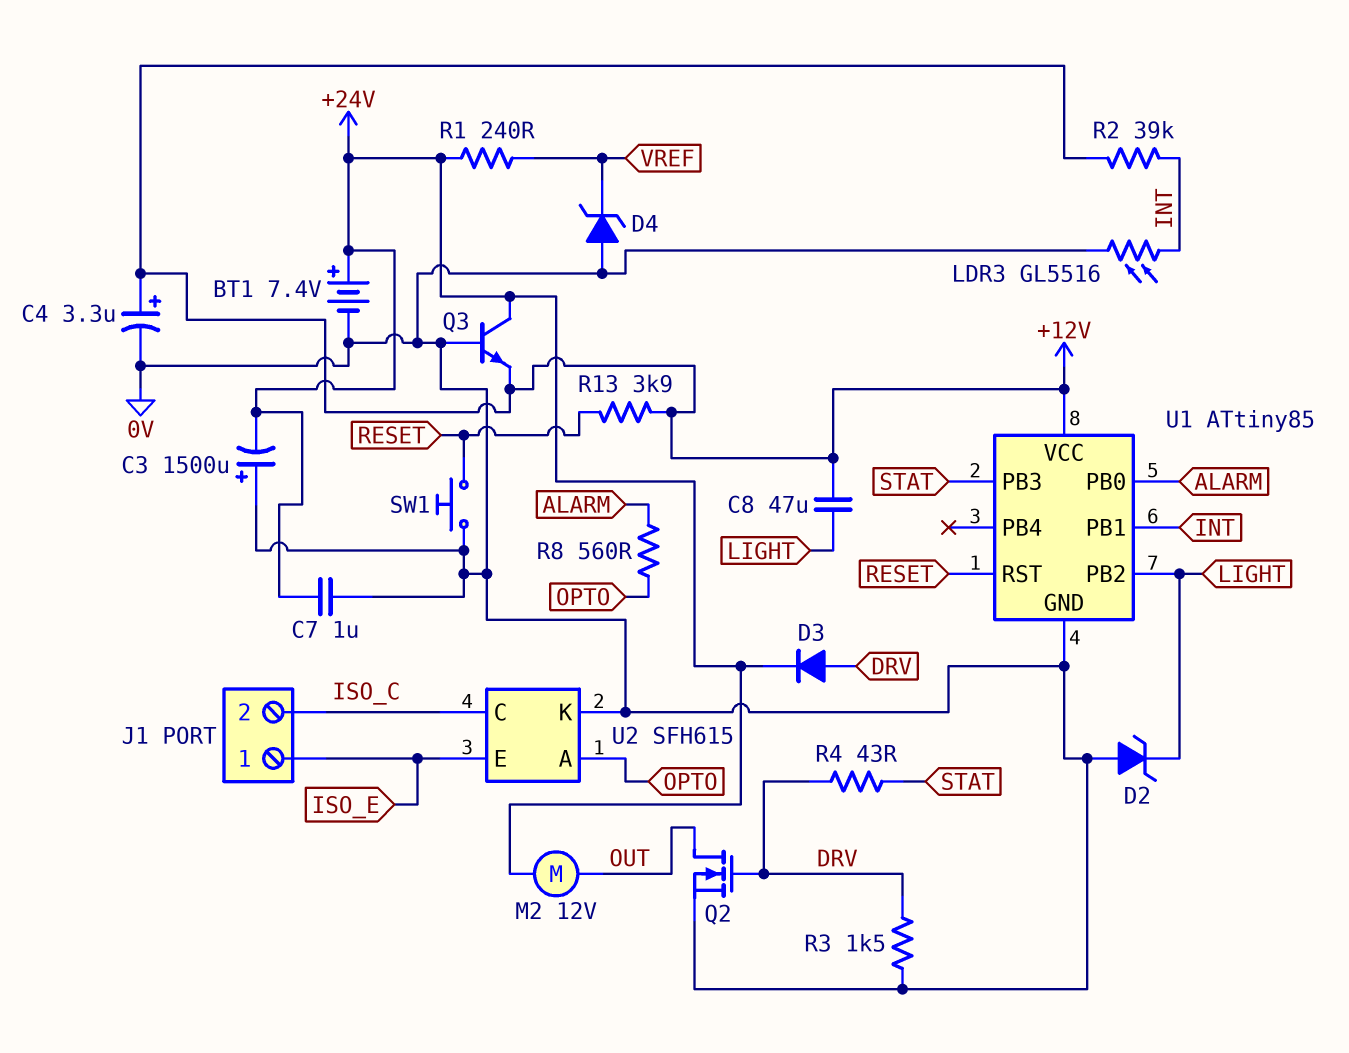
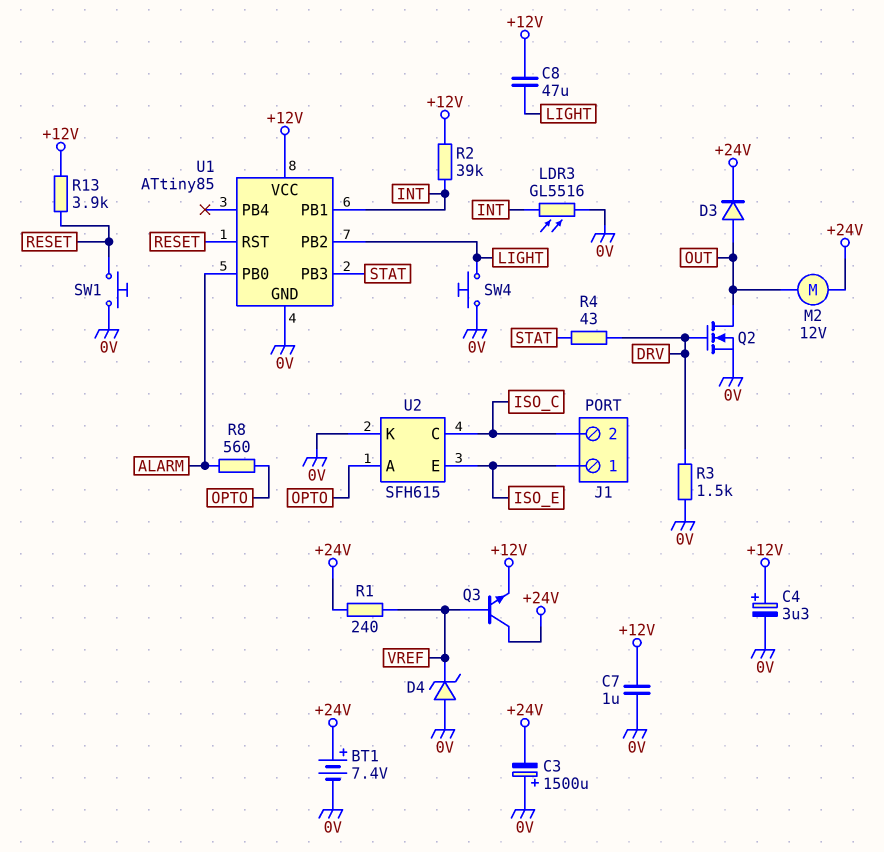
C7: 1uF (+24V, 0V) -> 1uF (+12V, 0V)
D2: zener (A 0V, K LIGHT) -> none
D3: diode (A DRV, K +24V) -> diode (A OUT, K +24V)
Q3: NPN (B 0V, C +24V, E +12V) -> NPN (B VREF, C +24V, E +12V)
SW4: none -> button (0V, LIGHT)

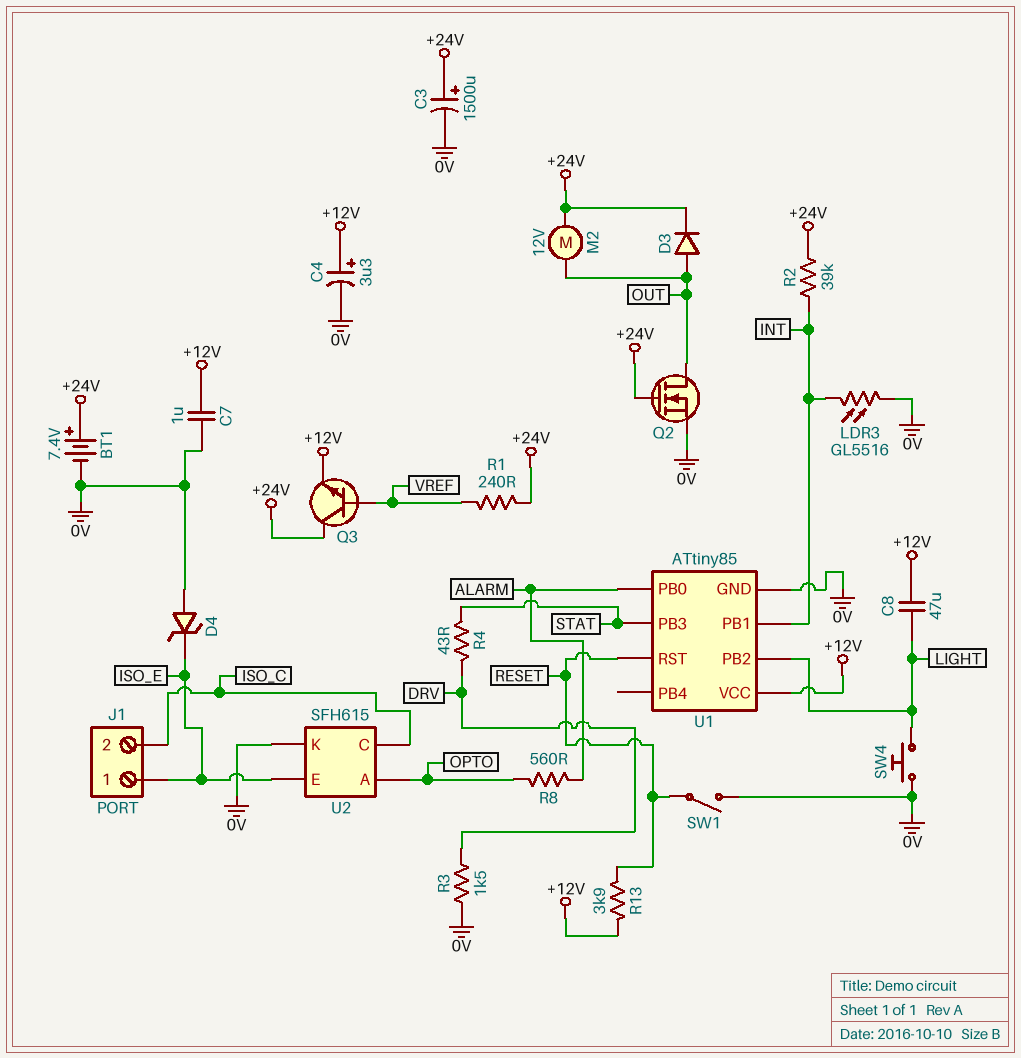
C3: 1500uF (plus 0V, minus +24V) -> 1500uF (plus +24V, minus 0V)
D4: zener (A 0V, K VREF) -> zener (A 0V, K ISO_E)
Q2: NMOS (G DRV, D OUT, S 0V) -> NMOS (G +24V, D OUT, S 0V)
R2: 39k (+12V, INT) -> 39k (+24V, INT)
SW1: button (0V, RESET) -> switch (0V, RESET)

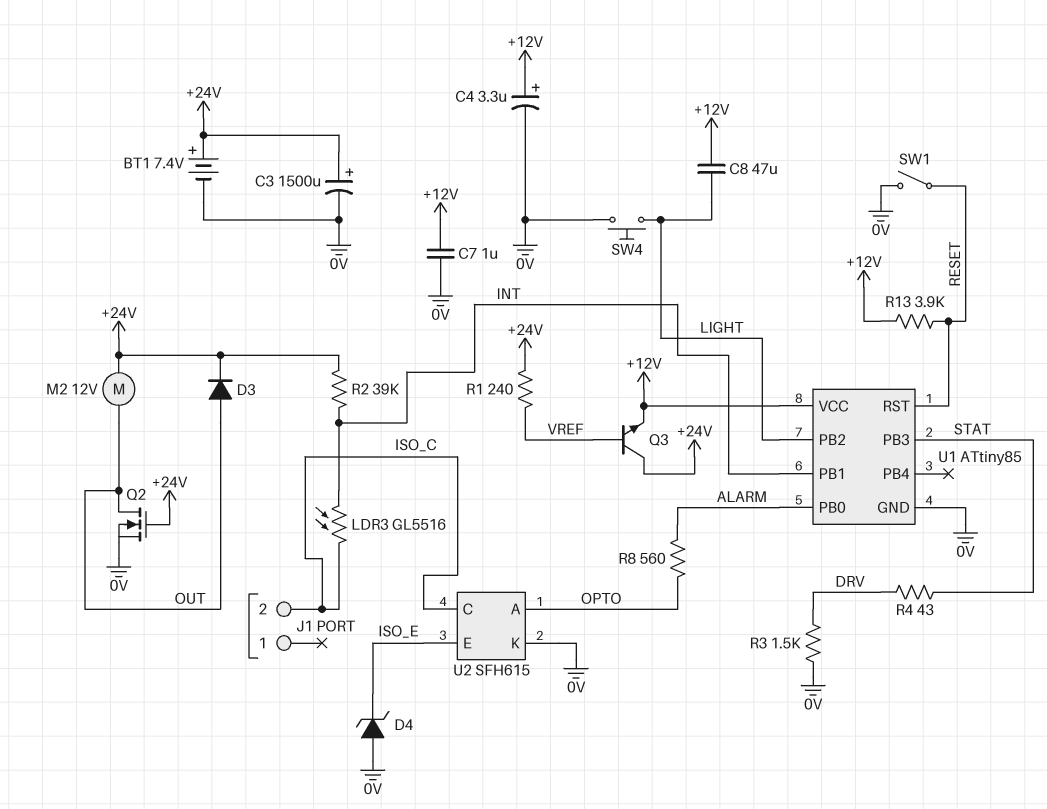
J1 pin 1: ISO_E -> none
LDR3: GL5516 (0V, INT) -> GL5516 (INT, ISO_C)

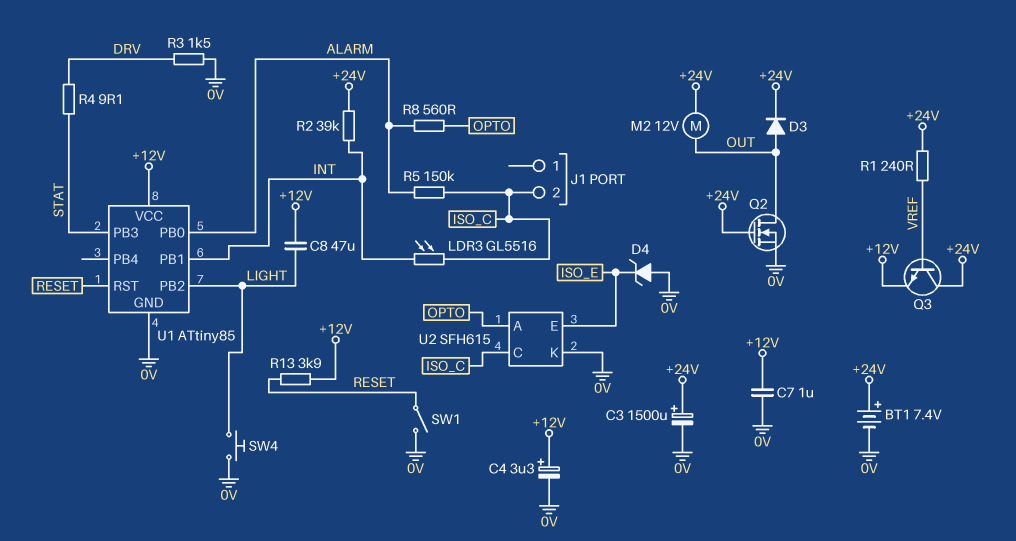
R4: 43 (DRV, STAT) -> 9.1 (DRV, STAT)
R5: none -> 150k (ALARM, ISO_C)

